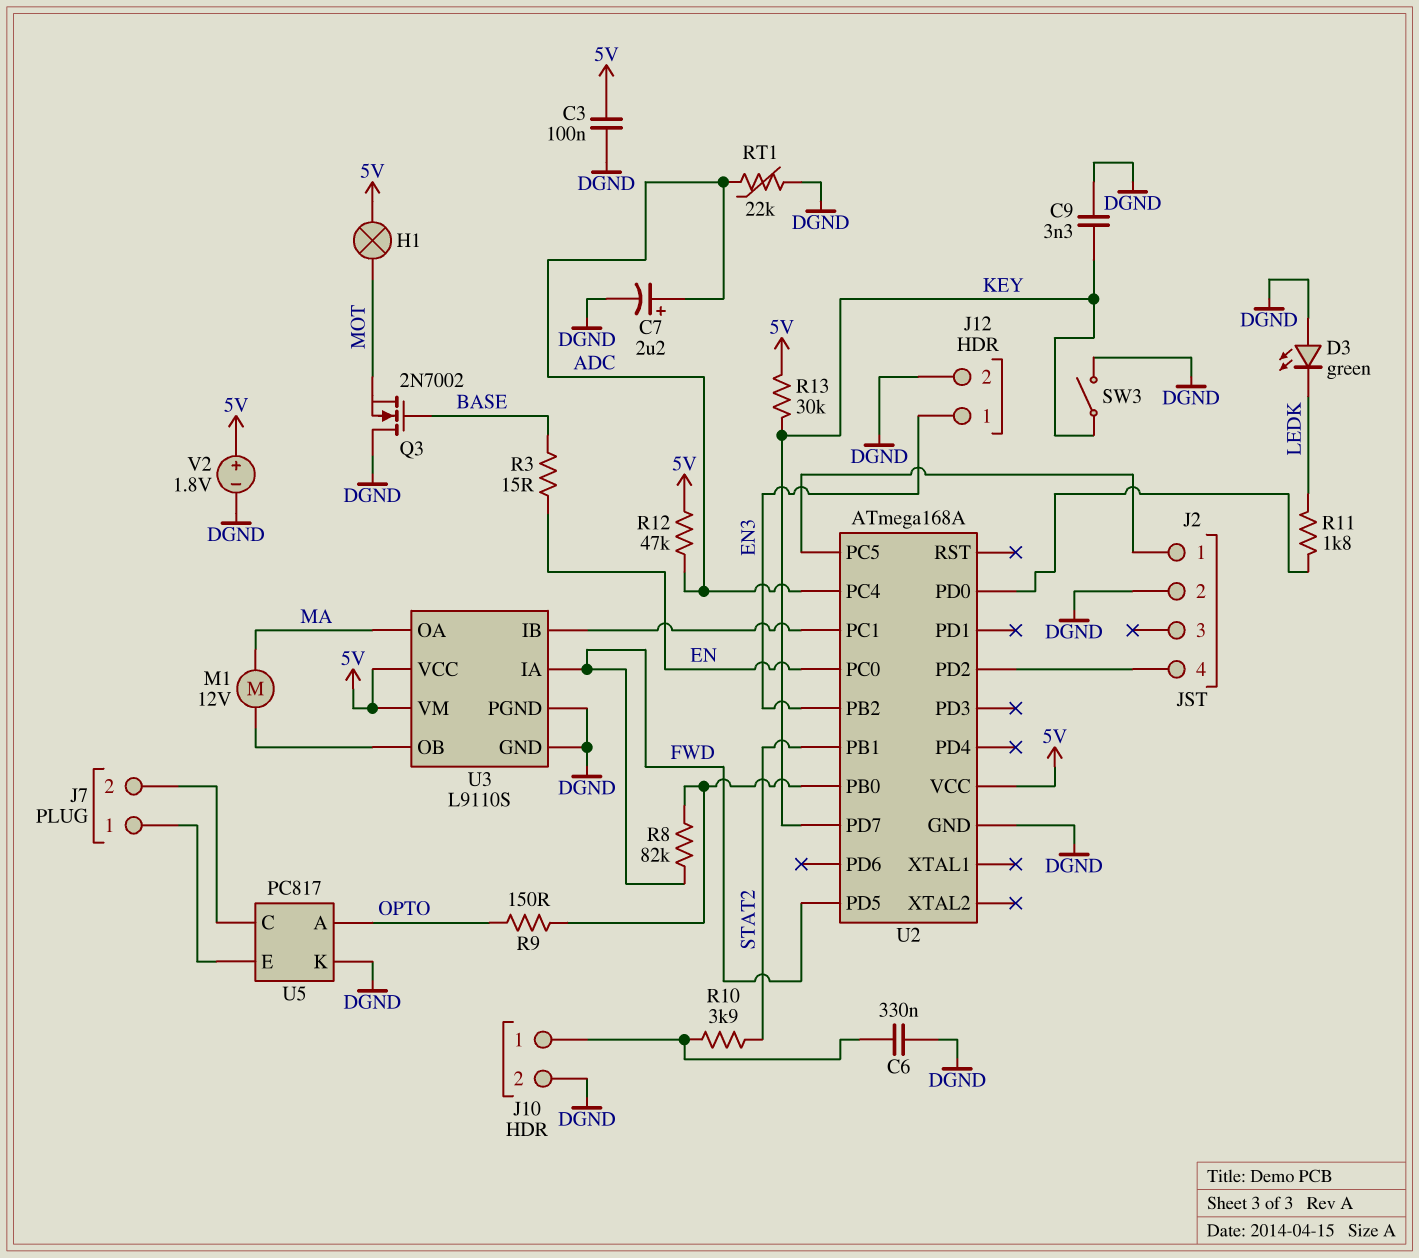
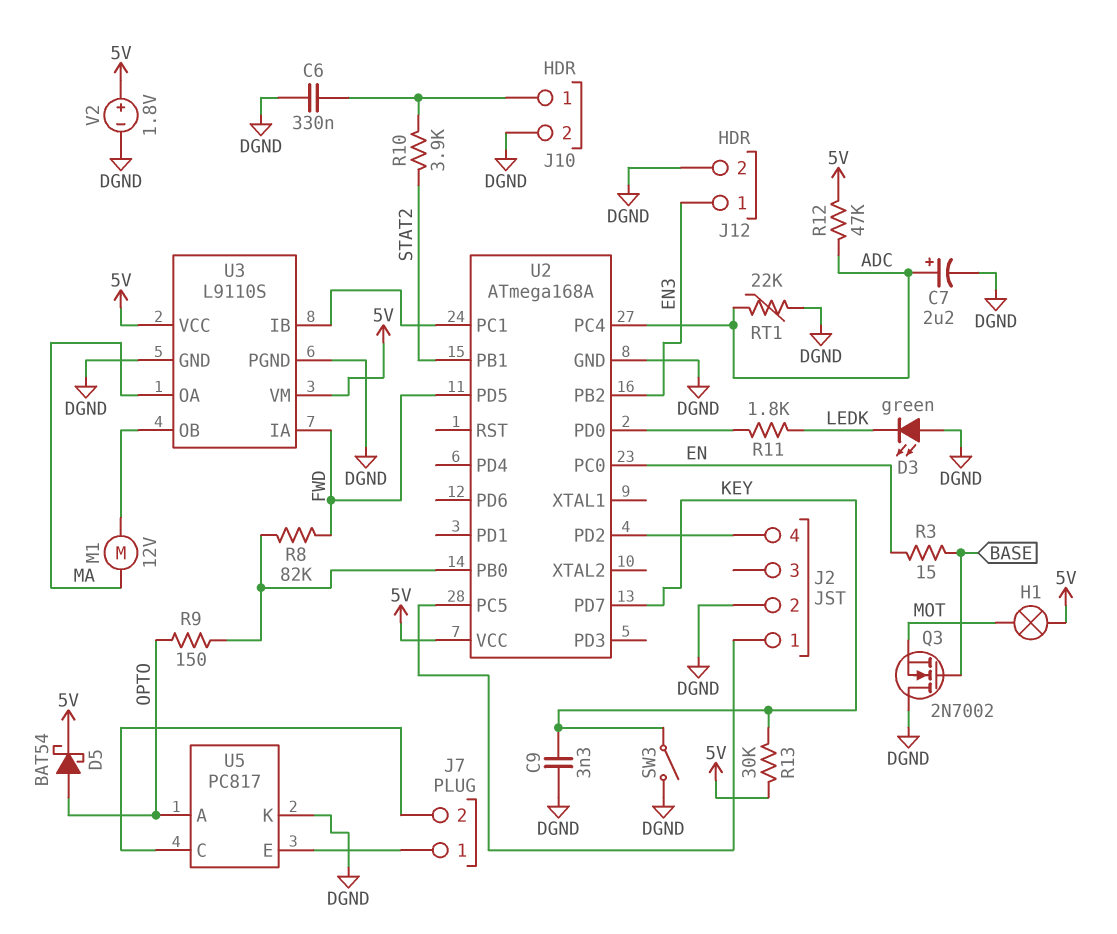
C3: 100nF (5V, DGND) -> none
D5: none -> schottky BAT54 (A OPTO, K 5V)

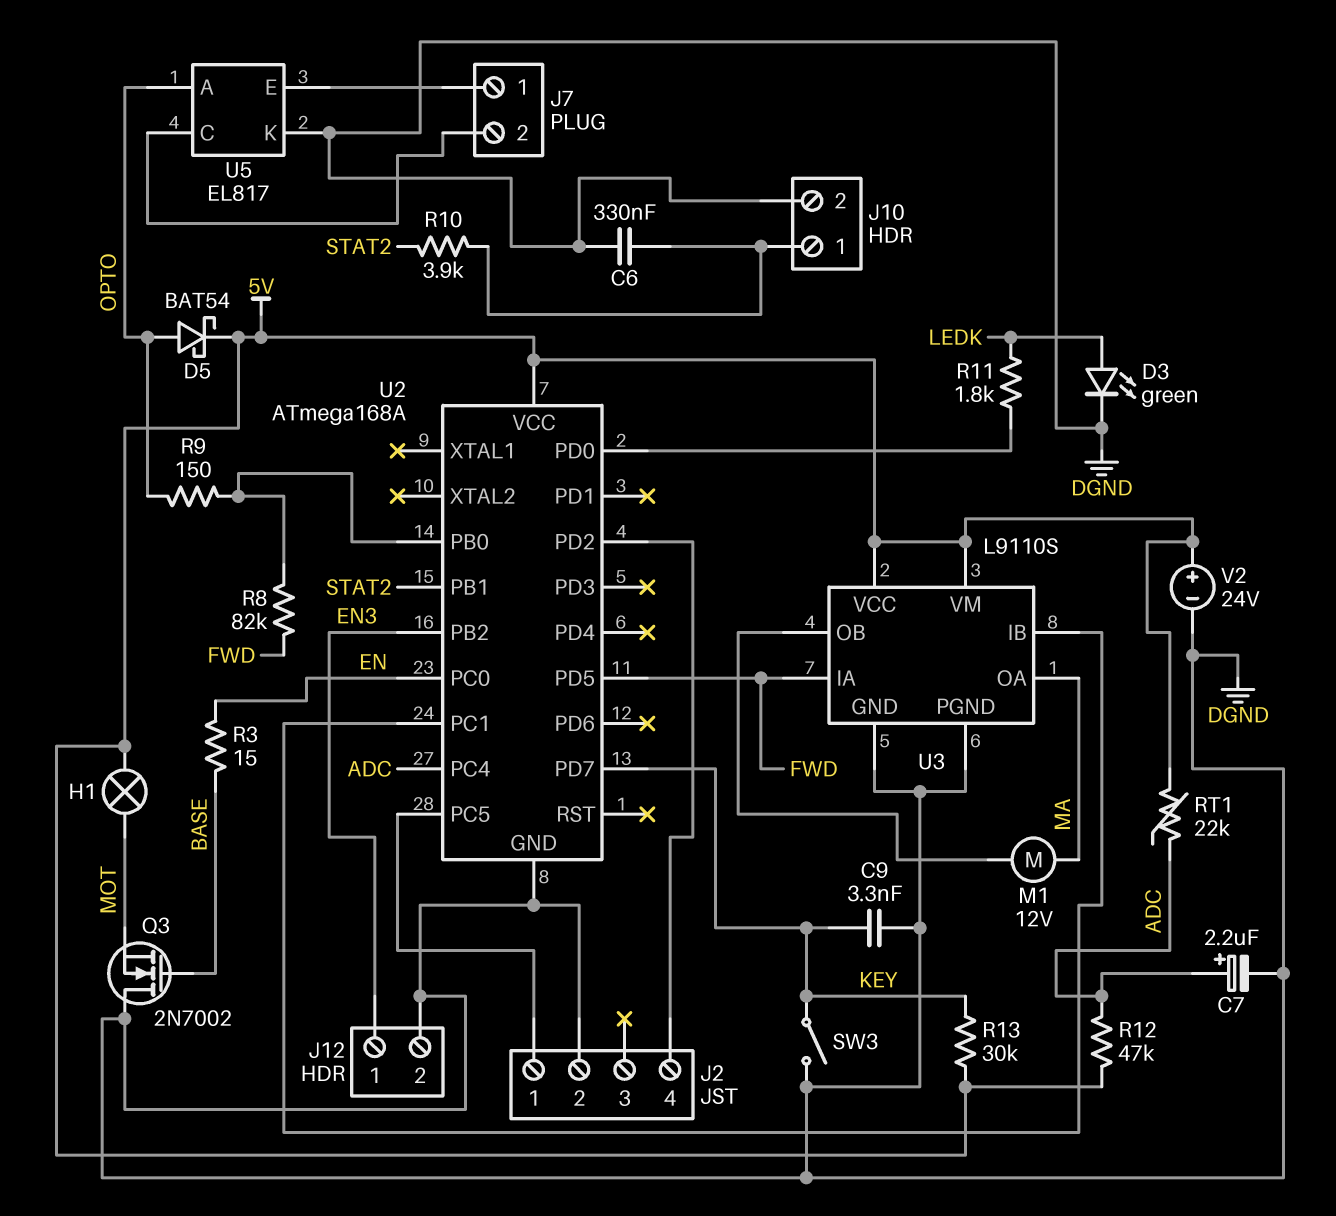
D3: LED green (A DGND, K LEDK) -> LED green (A LEDK, K DGND)
RT1: 22k (ADC, DGND) -> 22k (5V, ADC)
U5: PC817 -> EL817
V2: 1.8V (plus 5V, minus DGND) -> 24V (plus 5V, minus DGND)

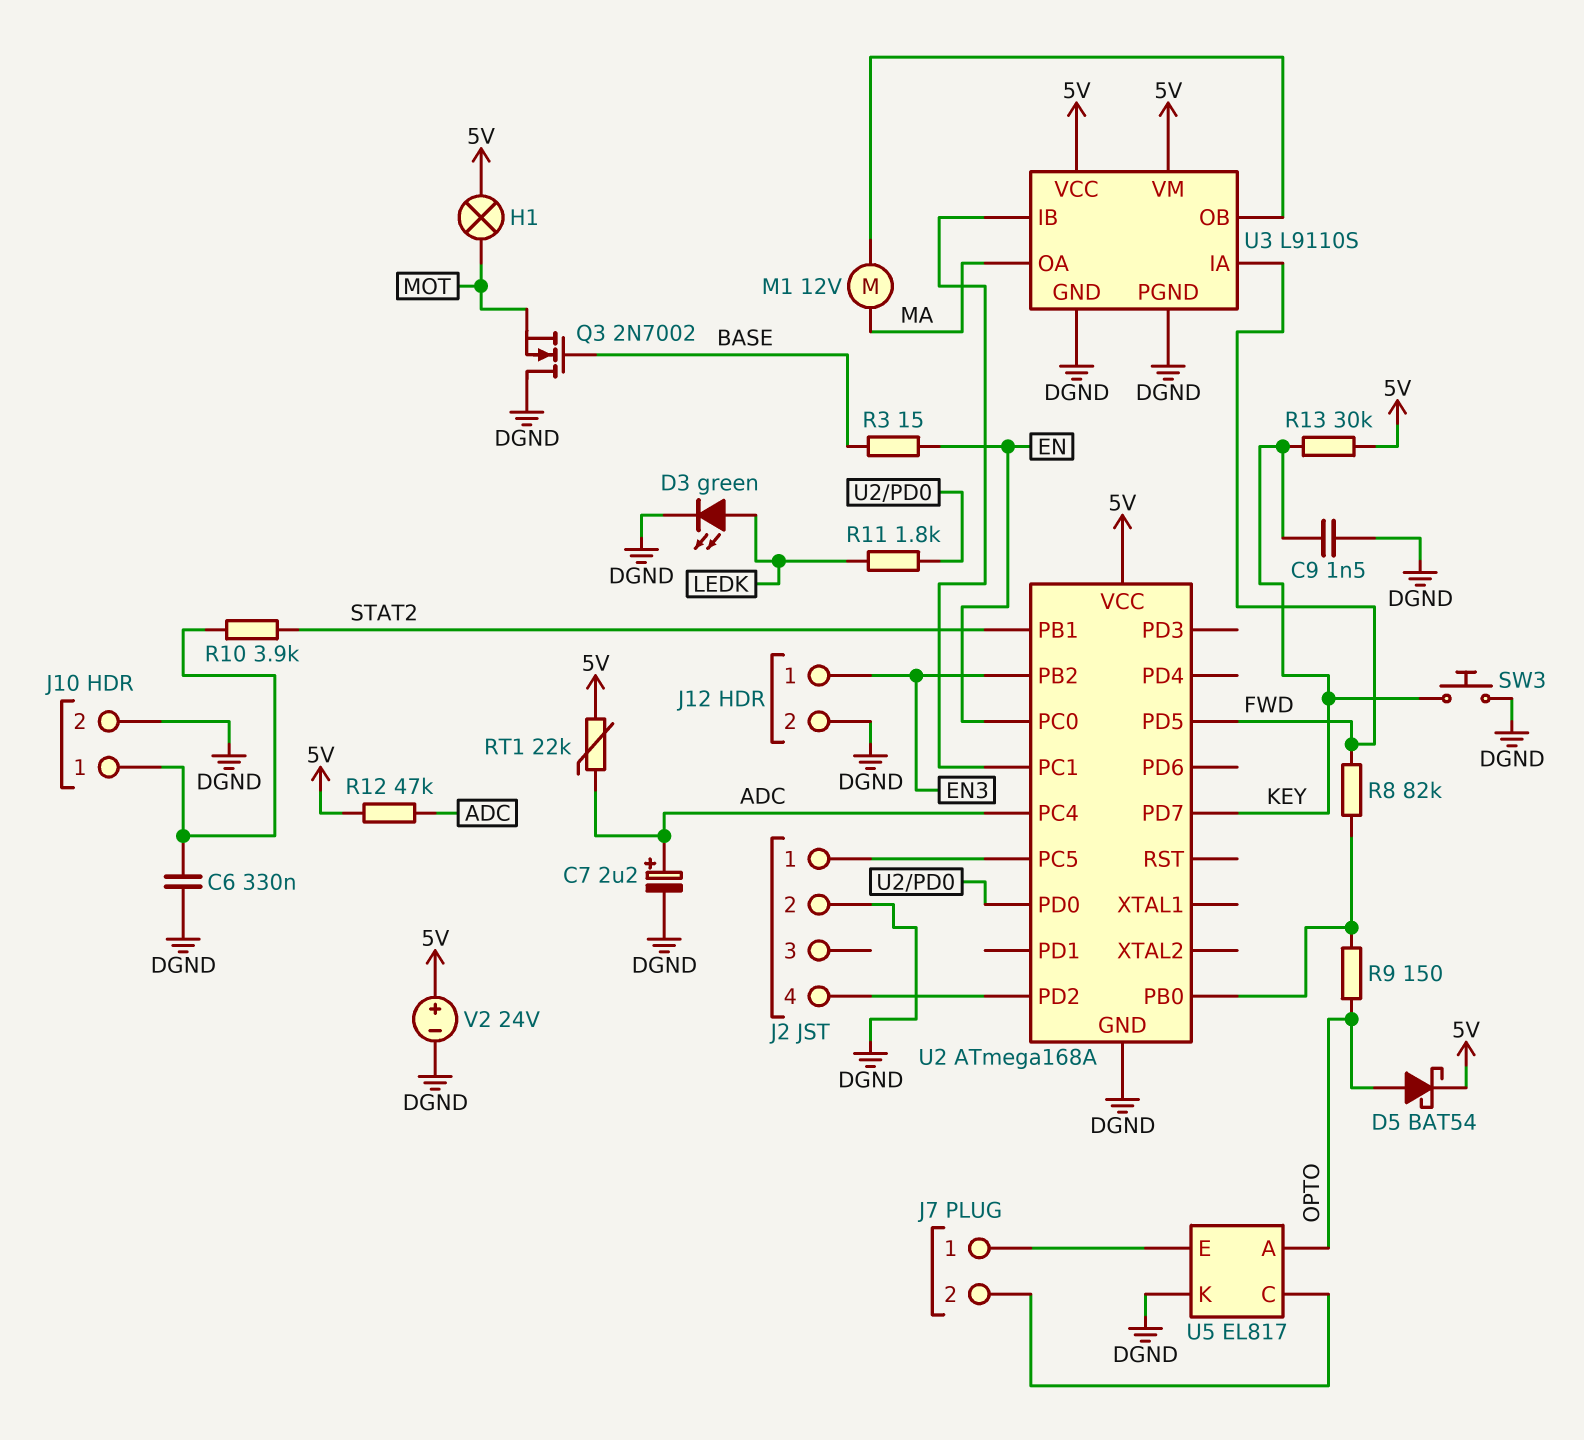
C9: 3.3nF (DGND, KEY) -> 1.5nF (DGND, KEY)
SW3: switch (DGND, KEY) -> button (DGND, KEY)

